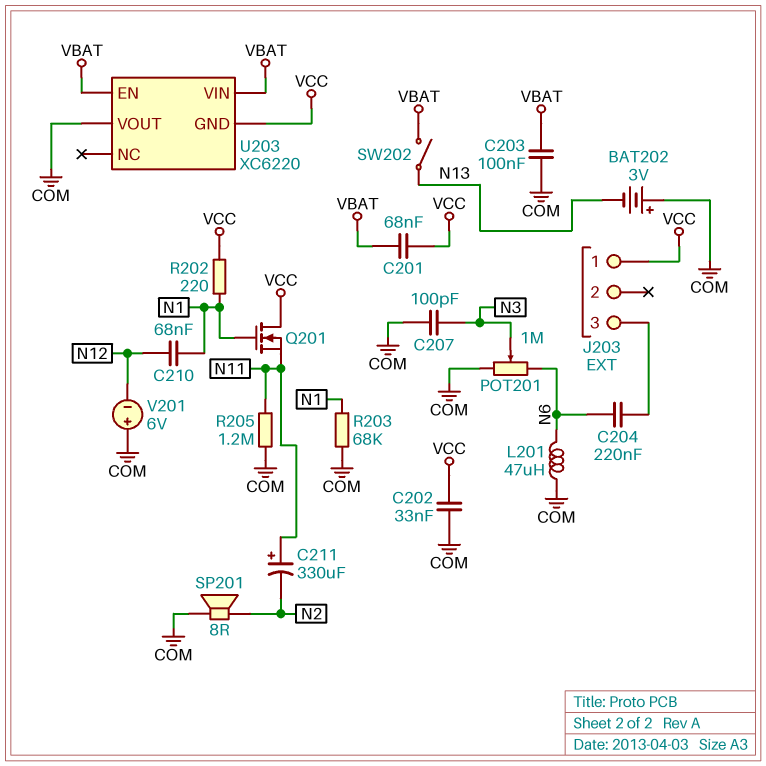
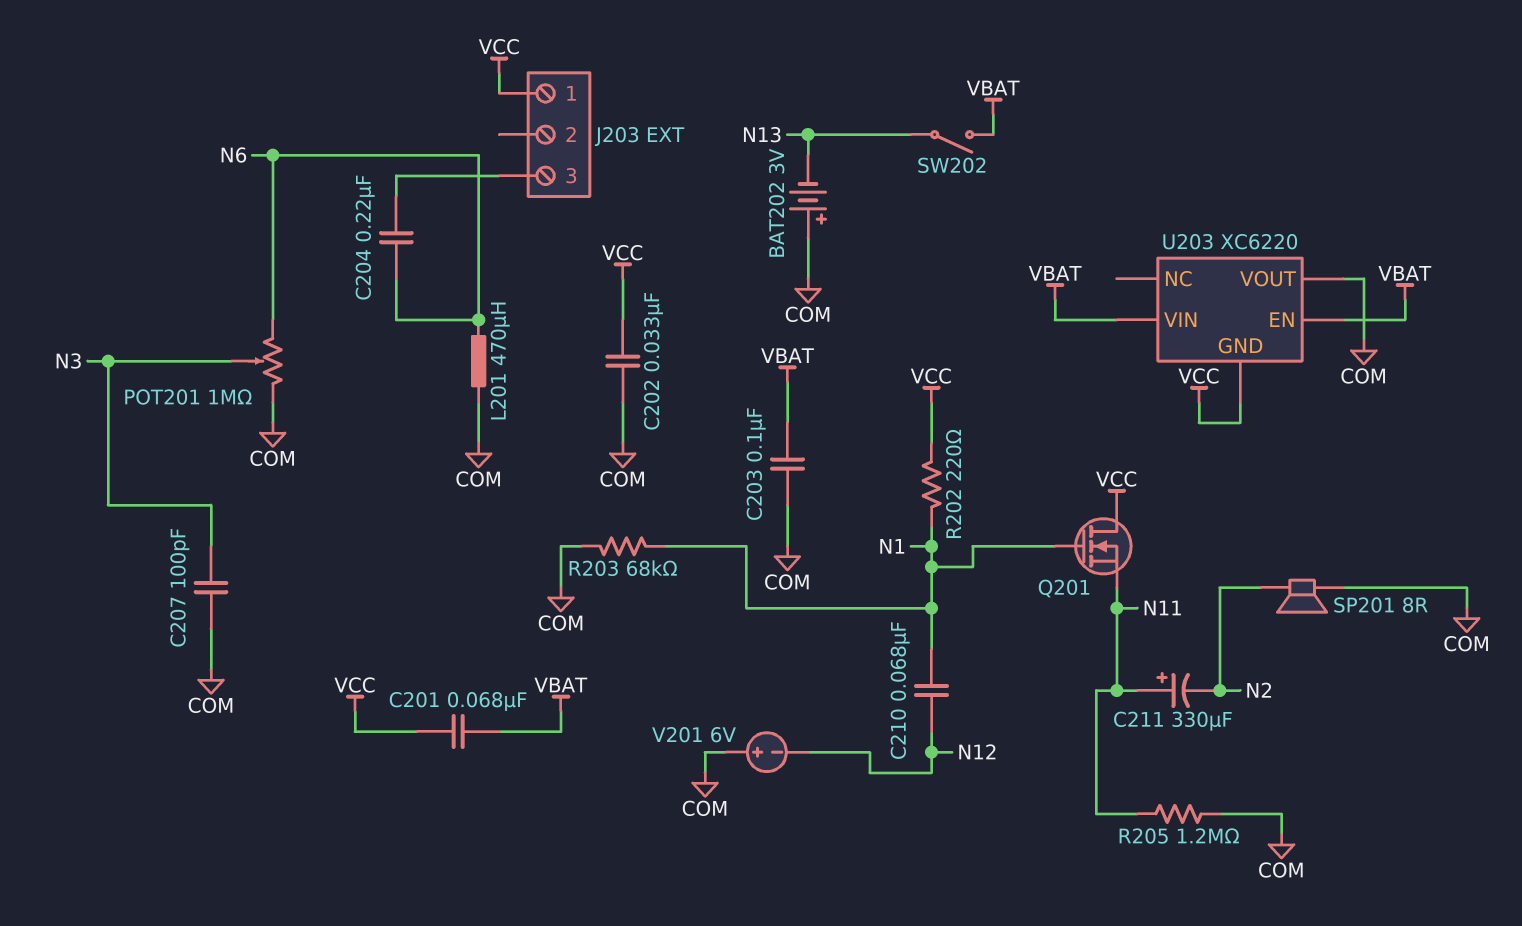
L201: 47uH (COM, N6) -> 470uH (COM, N6)

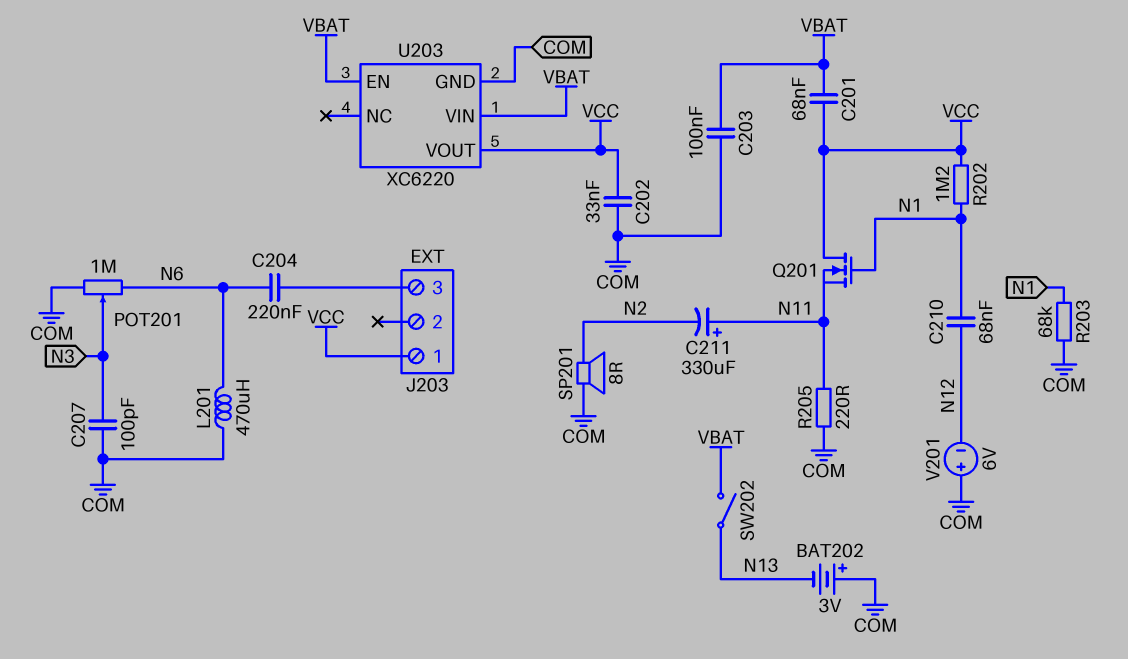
R202: 220 (N1, VCC) -> 1.2M (N1, VCC)
R205: 1.2M (COM, N11) -> 220 (COM, N11)
U203 pin GND: VCC -> COM
U203 pin VOUT: COM -> VCC

